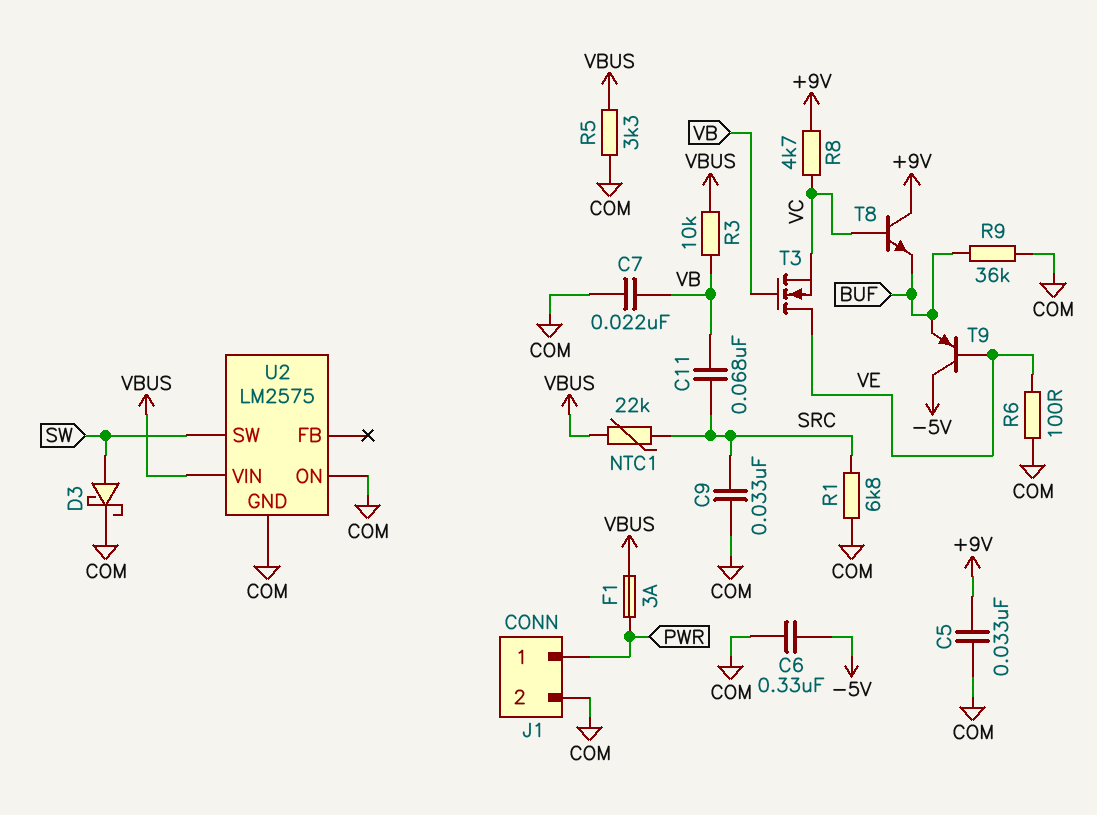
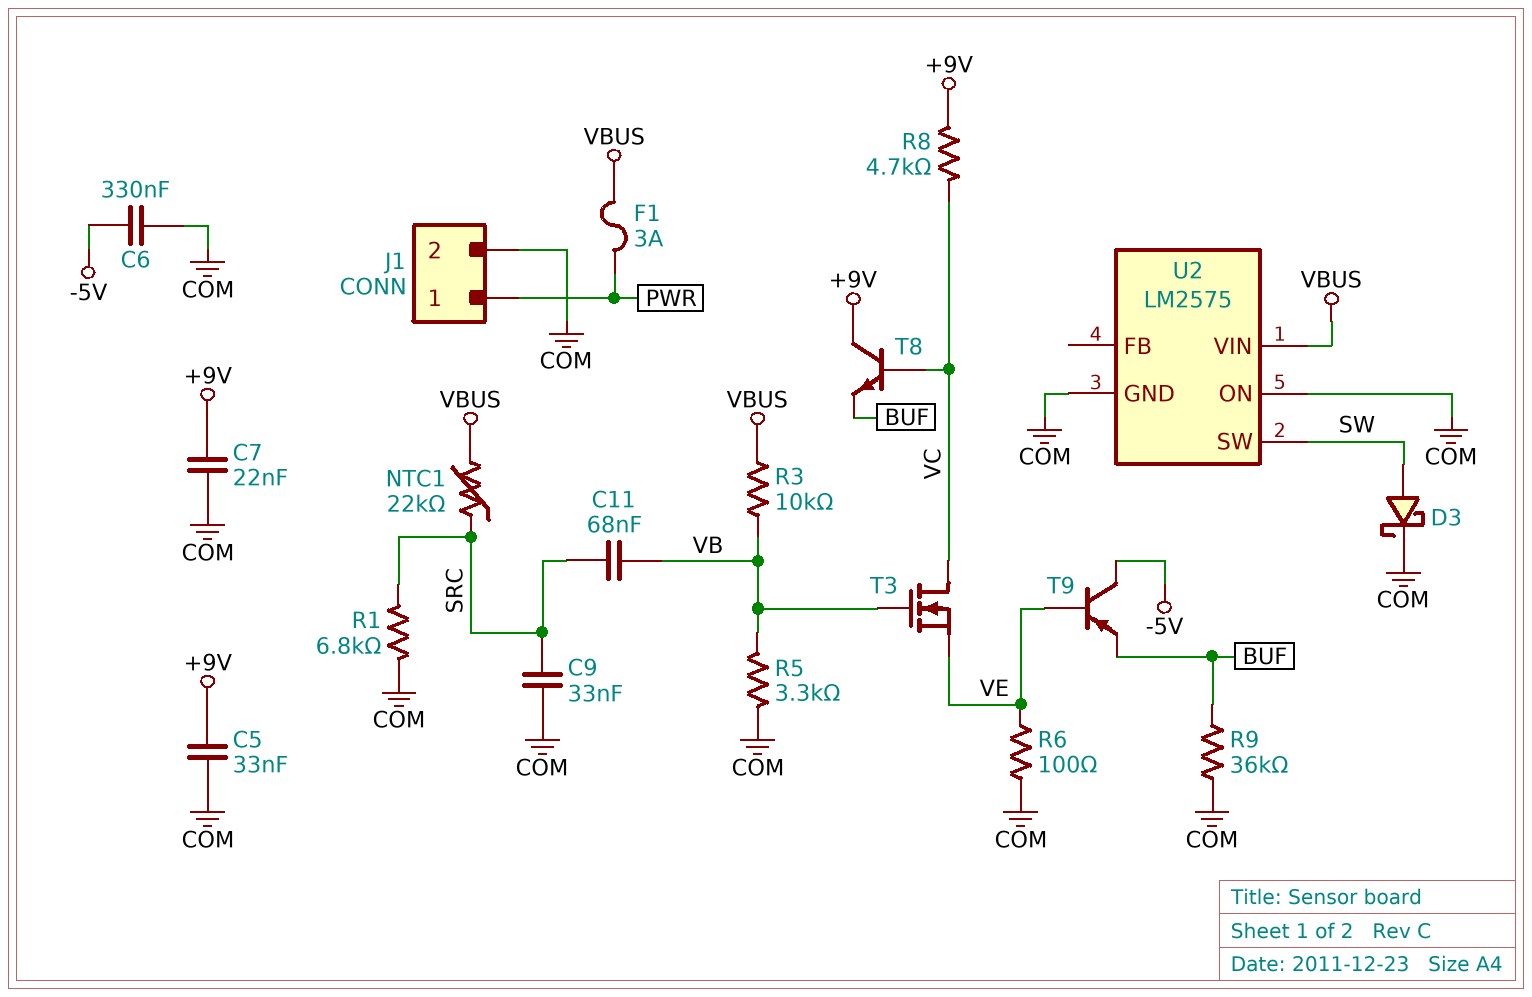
C7: 22nF (COM, VB) -> 22nF (+9V, COM)
R5: 3.3k (COM, VBUS) -> 3.3k (COM, VB)
T3: NMOS (G VB, D VE, S VC) -> NMOS (G VB, D VC, S VE)

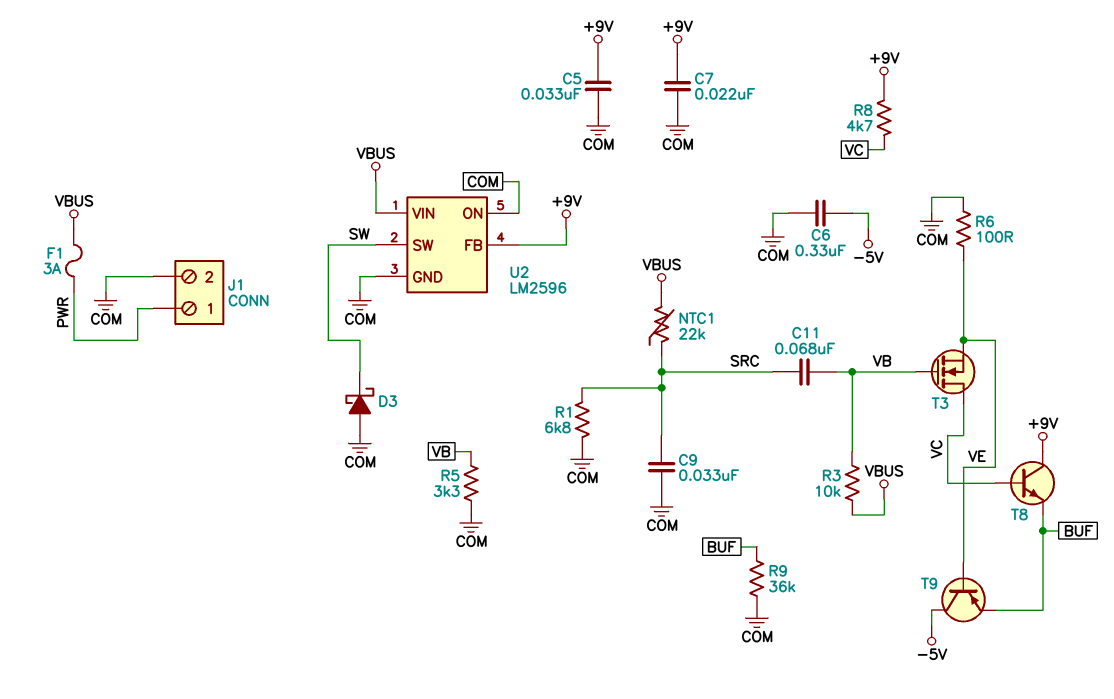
D3: schottky (A SW, K COM) -> schottky (A COM, K SW)
U2: LM2575 -> LM2596
U2 pin FB: none -> +9V

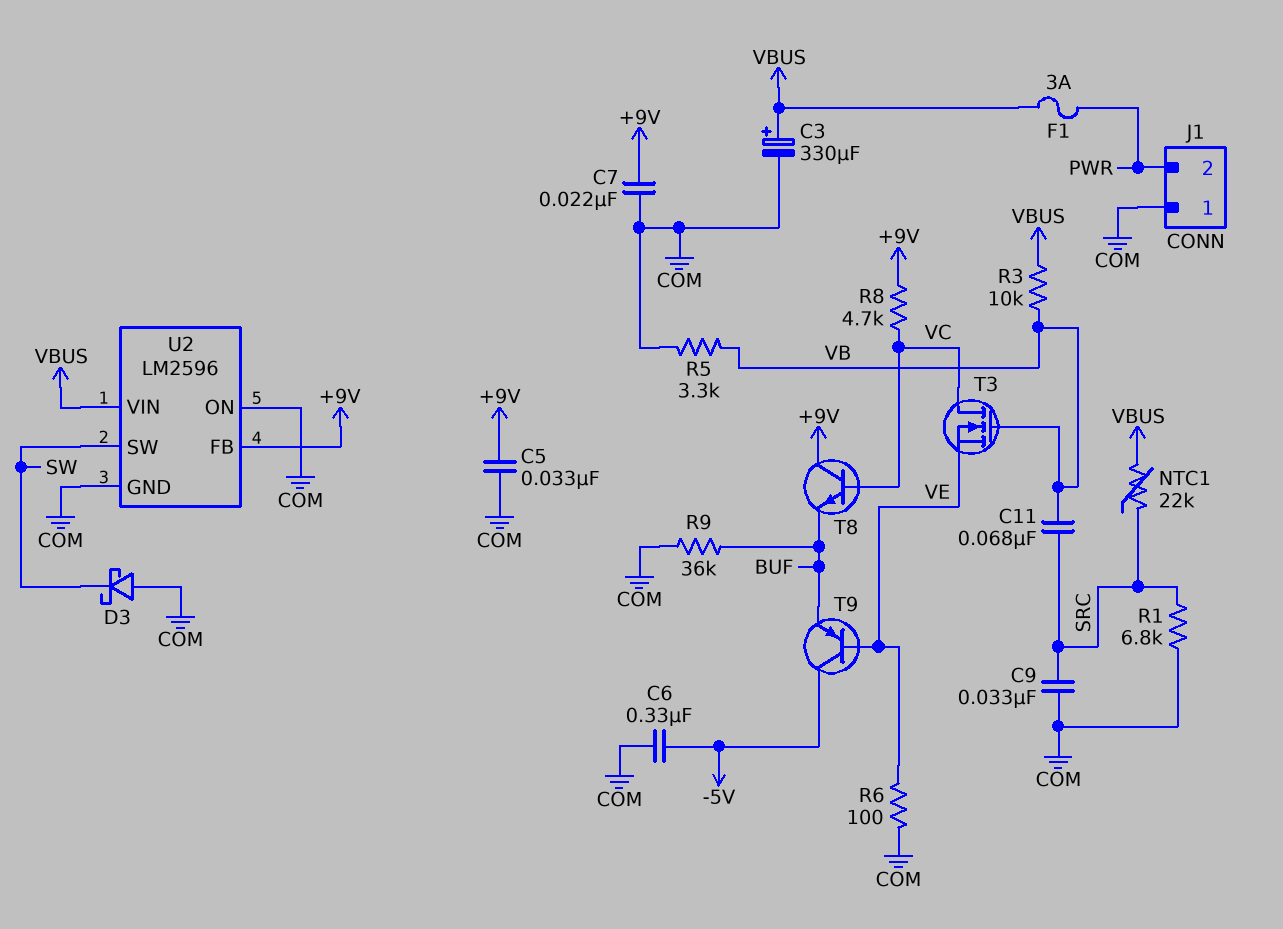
C3: none -> 330uF (plus VBUS, minus COM)
J1 pin 1: PWR -> COM
J1 pin 2: COM -> PWR

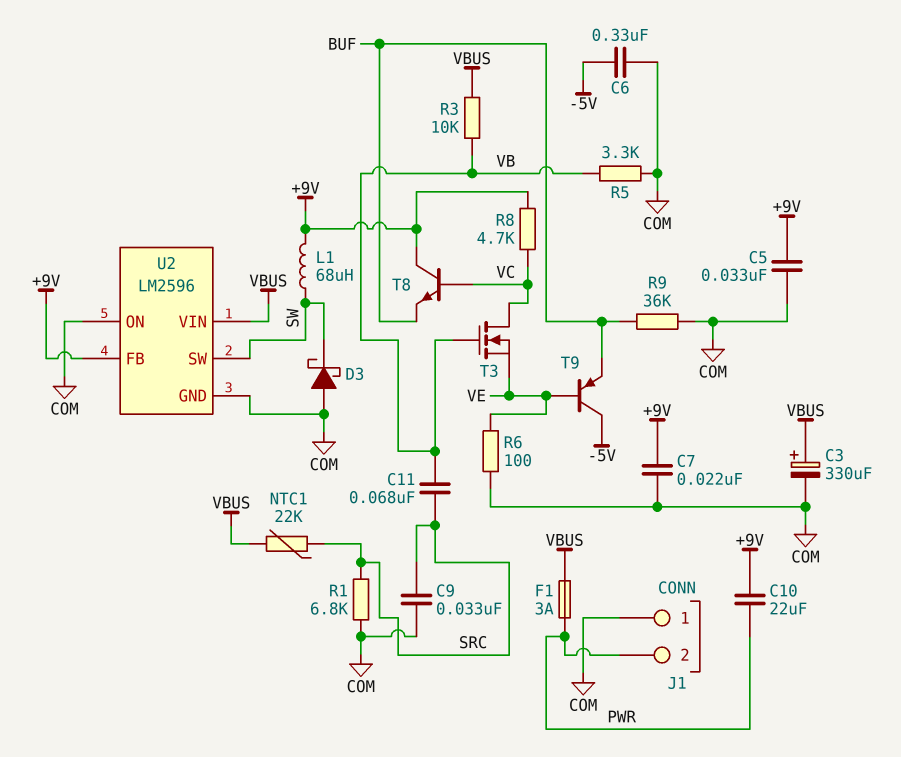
C10: none -> 22uF (+9V, PWR)
L1: none -> 68uH (+9V, SW)

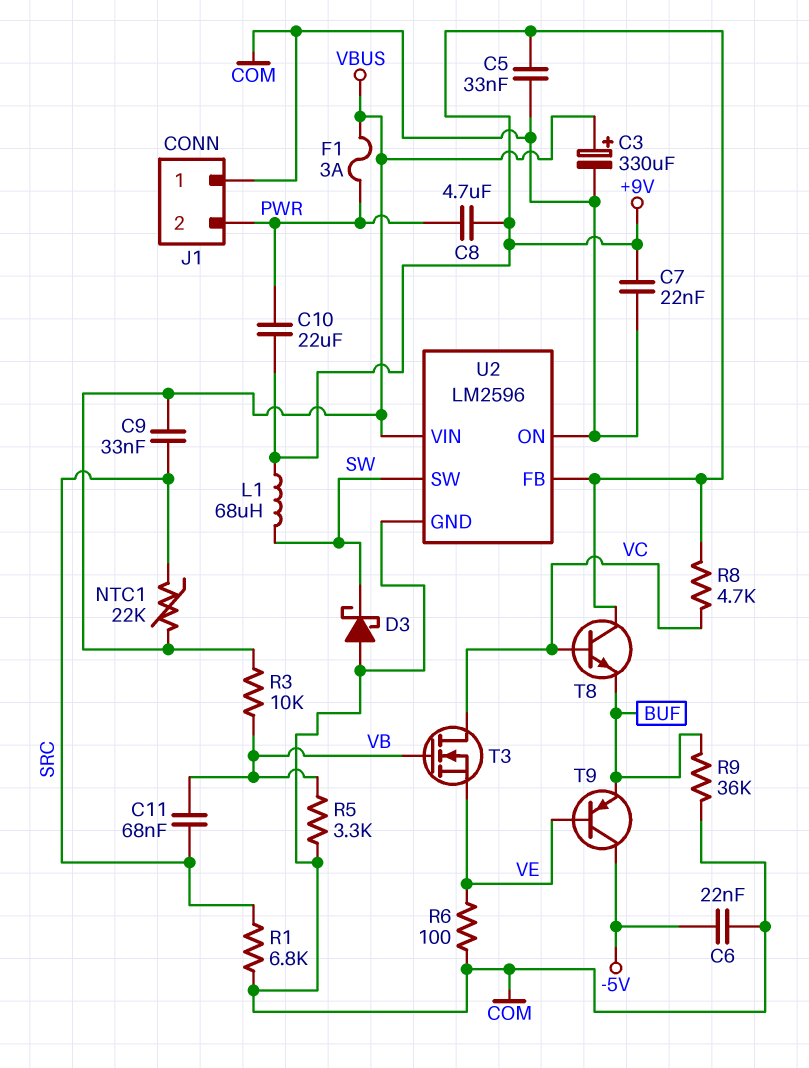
C6: 330nF (-5V, COM) -> 22nF (-5V, COM)
C8: none -> 4.7uF (+9V, PWR)
C9: 33nF (COM, SRC) -> 33nF (SRC, VBUS)

